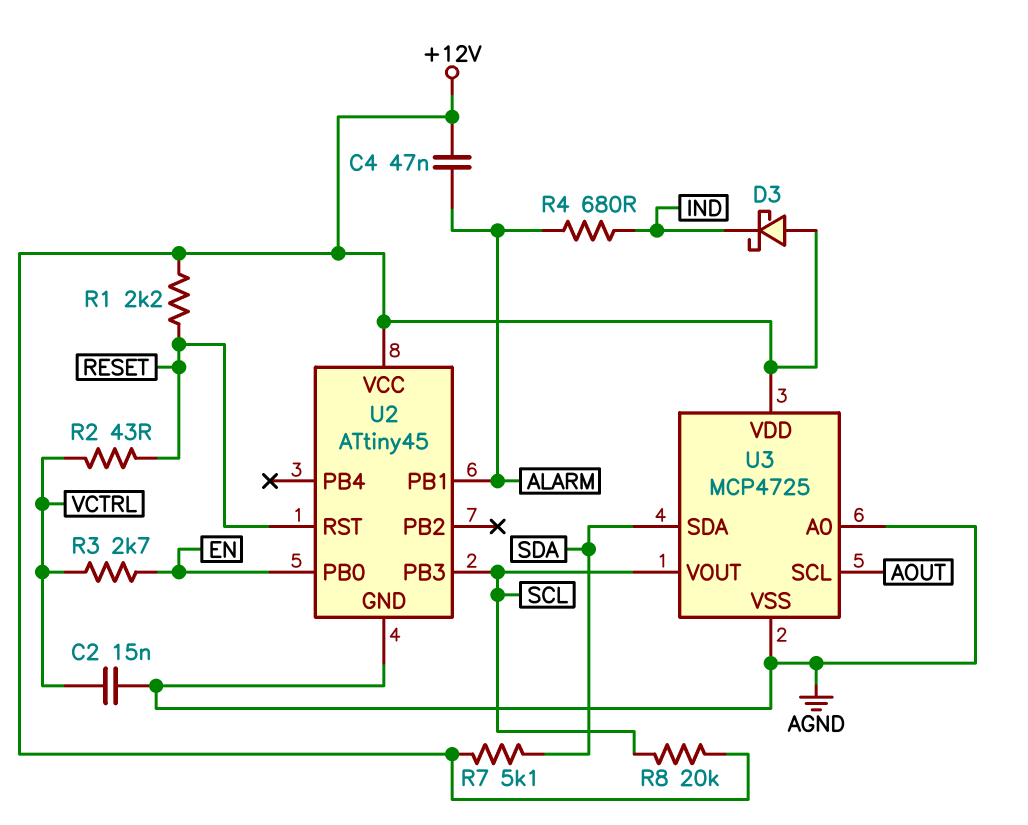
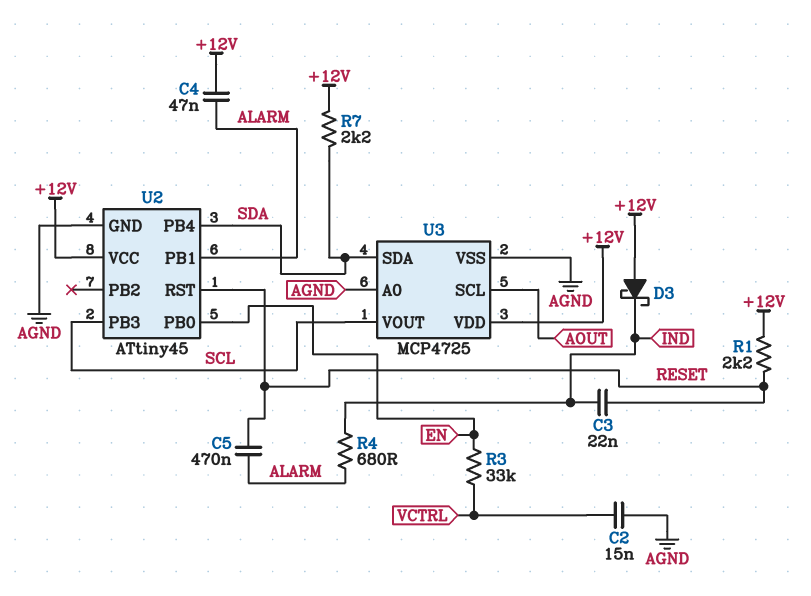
C3: none -> 22nF (IND, RESET)
C5: none -> 470nF (ALARM, RESET)
R2: 43 (RESET, VCTRL) -> none
R3: 2.7k (EN, VCTRL) -> 33k (EN, VCTRL)
R7: 5.1k (+12V, SDA) -> 2.2k (+12V, SDA)
R8: 20k (+12V, SCL) -> none
U2 pin PB4: none -> SDA

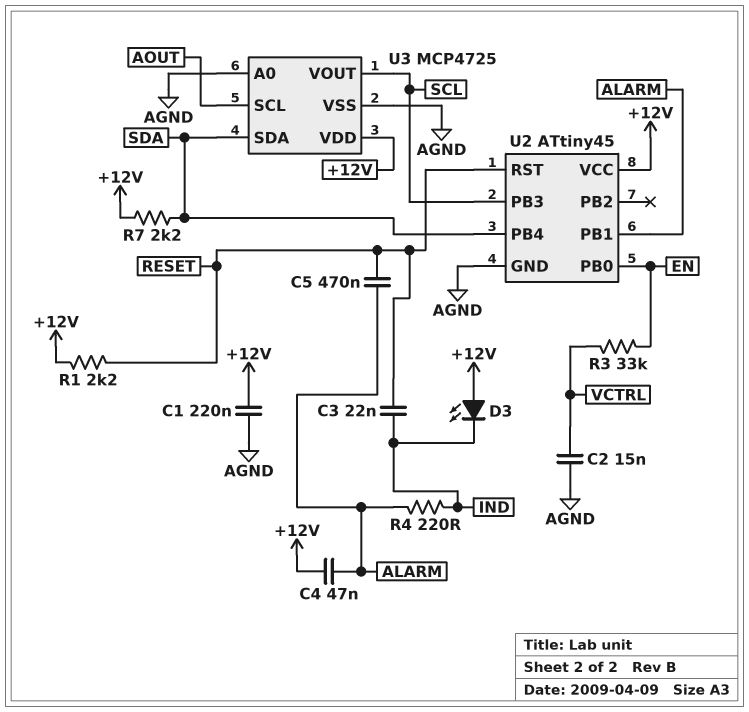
C1: none -> 220nF (+12V, AGND)
D3: schottky (A +12V, K IND) -> LED (A +12V, K IND)
R4: 680 (ALARM, IND) -> 220 (ALARM, IND)

